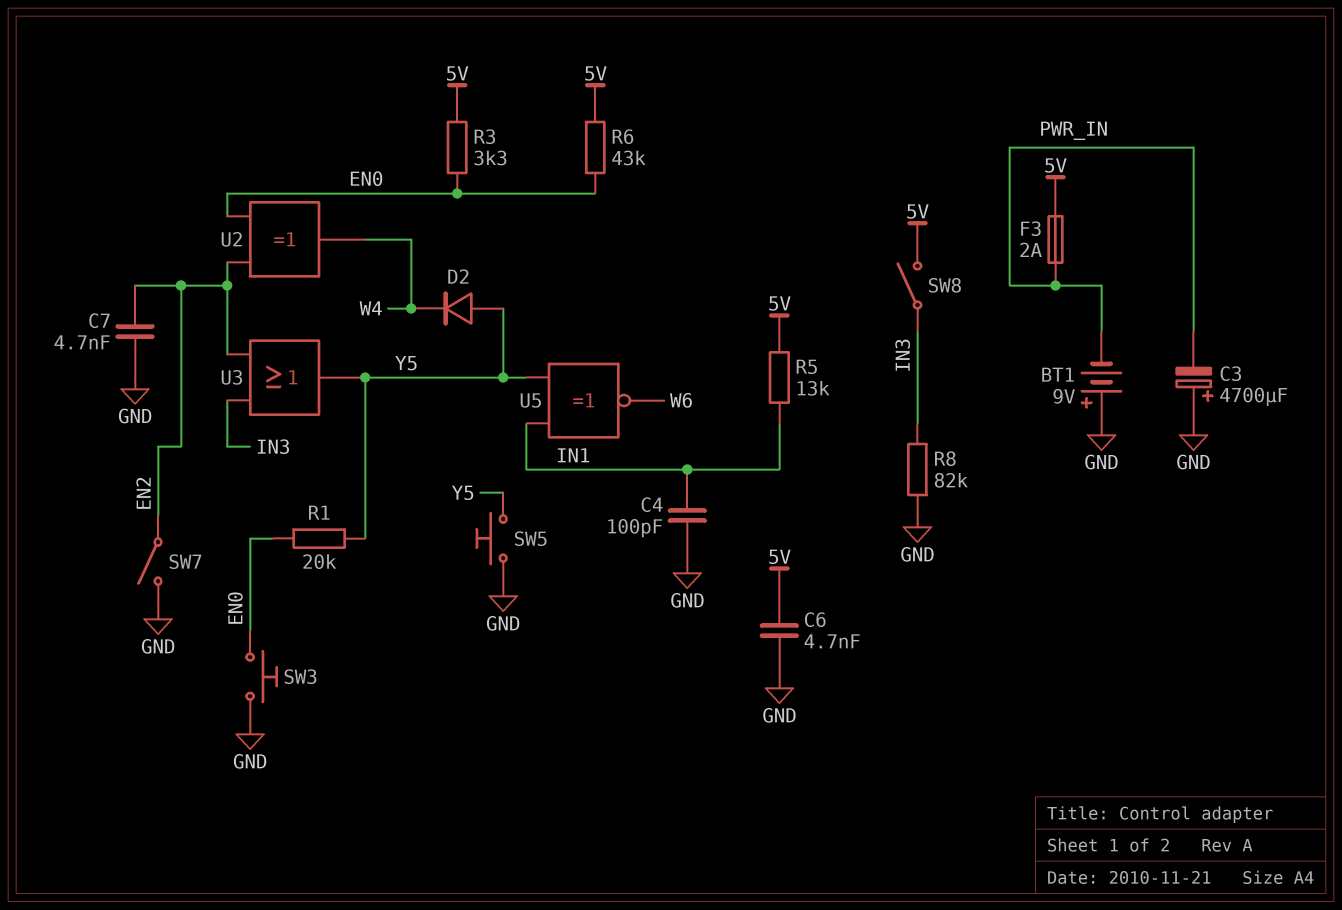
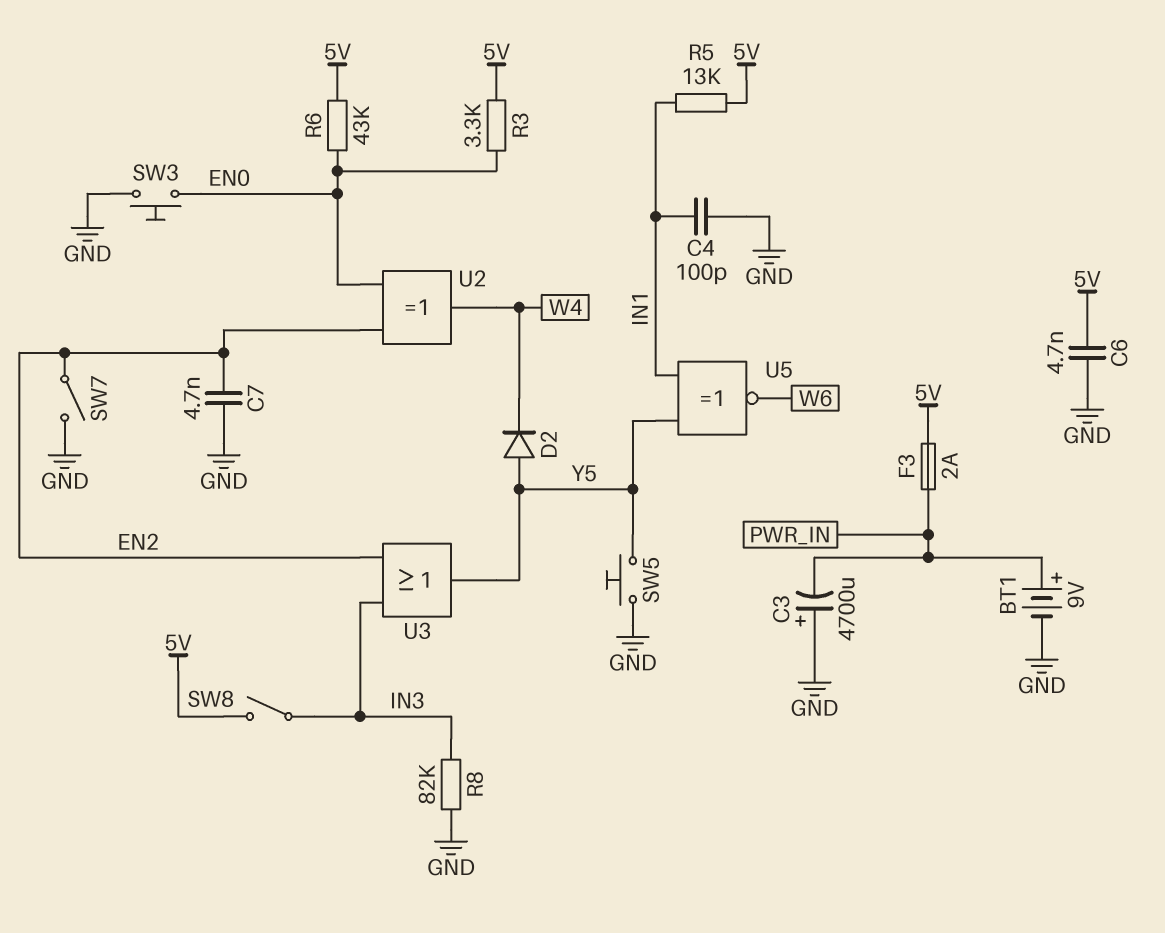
BT1: 9V (plus GND, minus PWR_IN) -> 9V (plus PWR_IN, minus GND)
R1: 20k (EN0, Y5) -> none

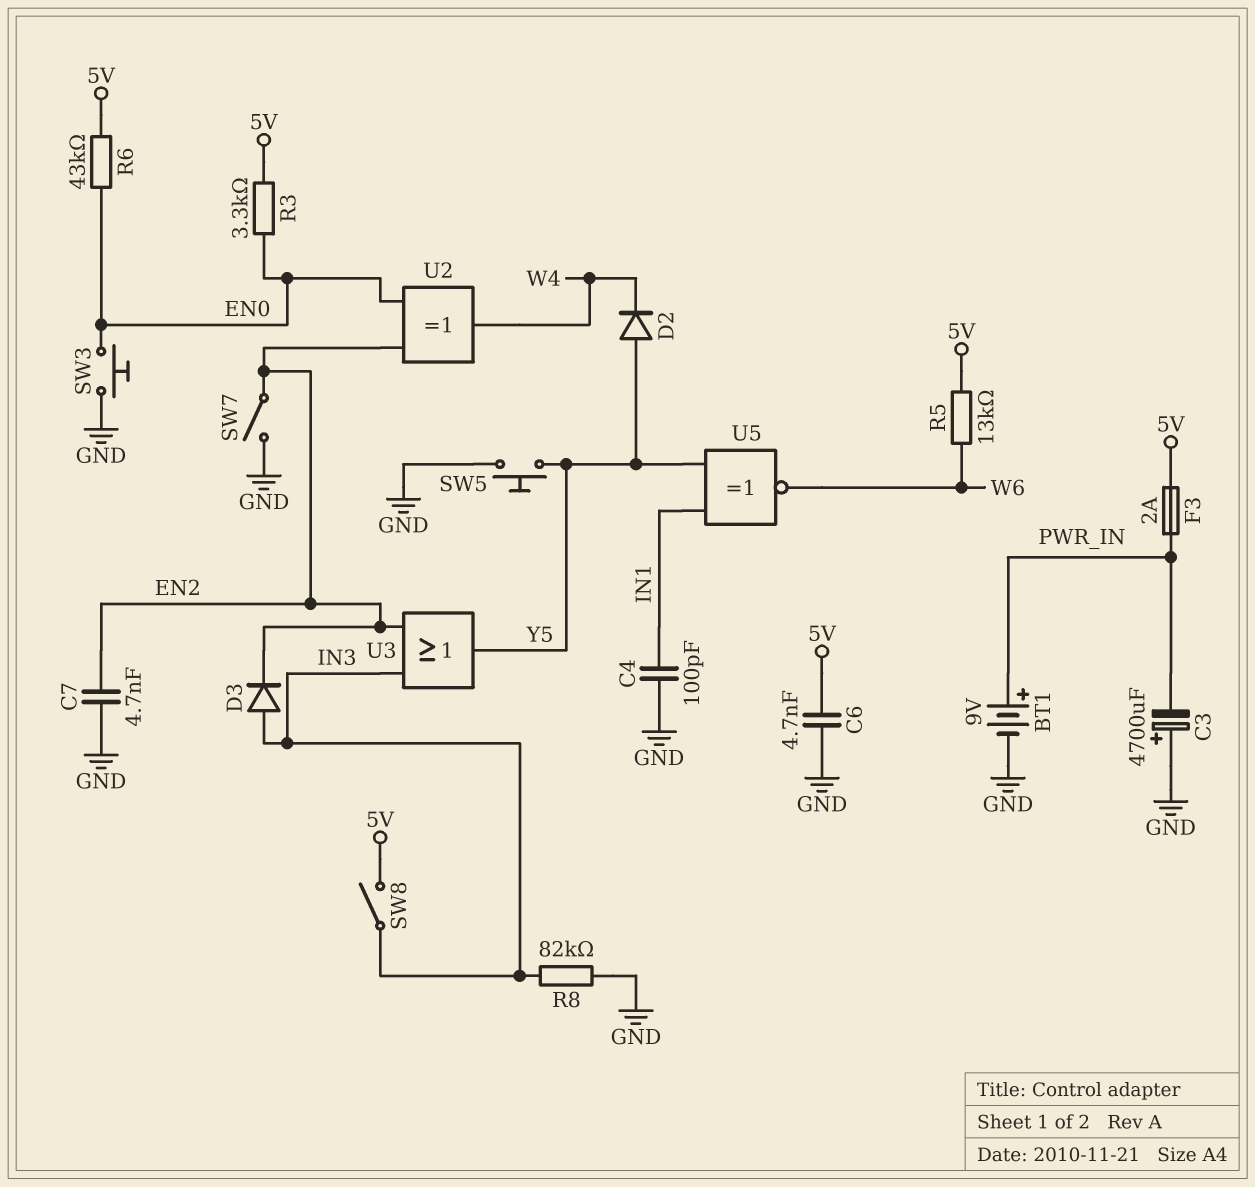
D3: none -> diode (A IN3, K EN2)
R5: 13k (5V, IN1) -> 13k (5V, W6)

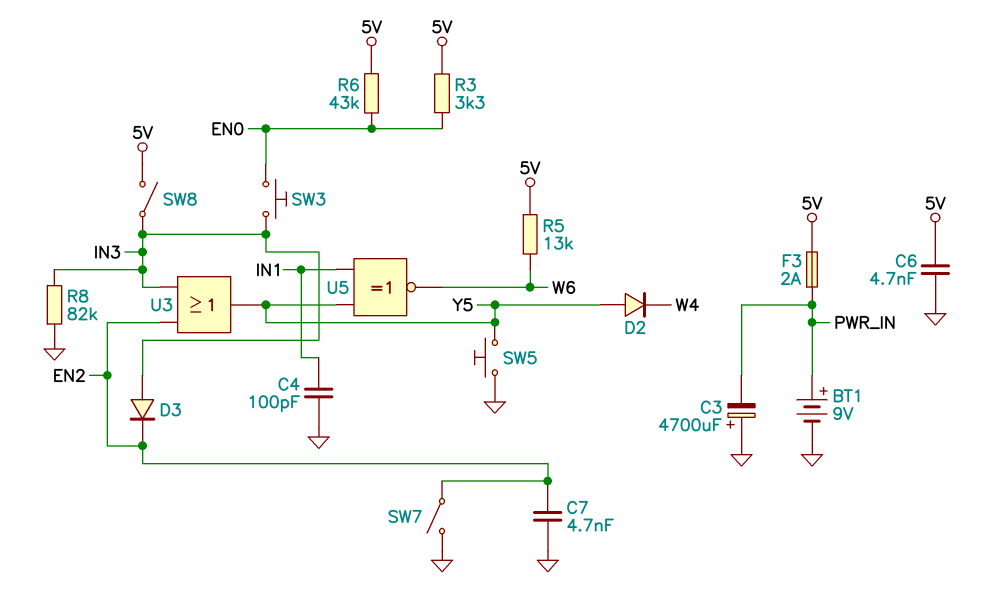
SW3: button (EN0, GND) -> button (EN0, IN3)
U2: XOR (in EN0, in EN2, out W4) -> none

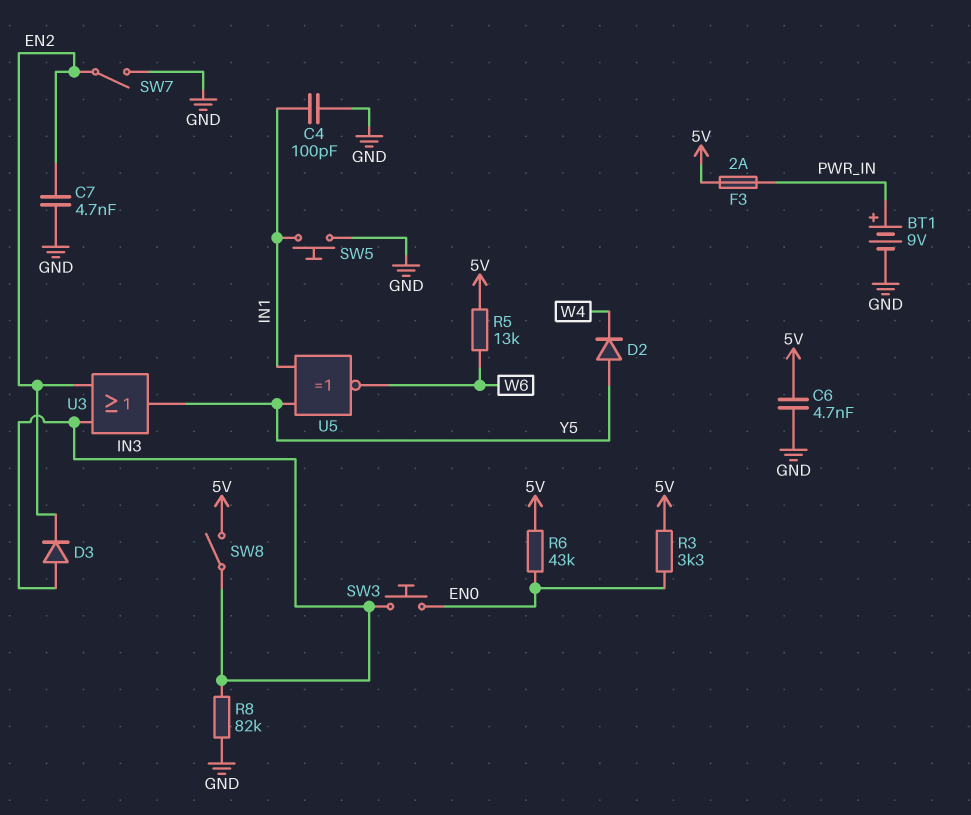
C3: 4700uF (plus GND, minus PWR_IN) -> none
SW5: button (GND, Y5) -> button (GND, IN1)

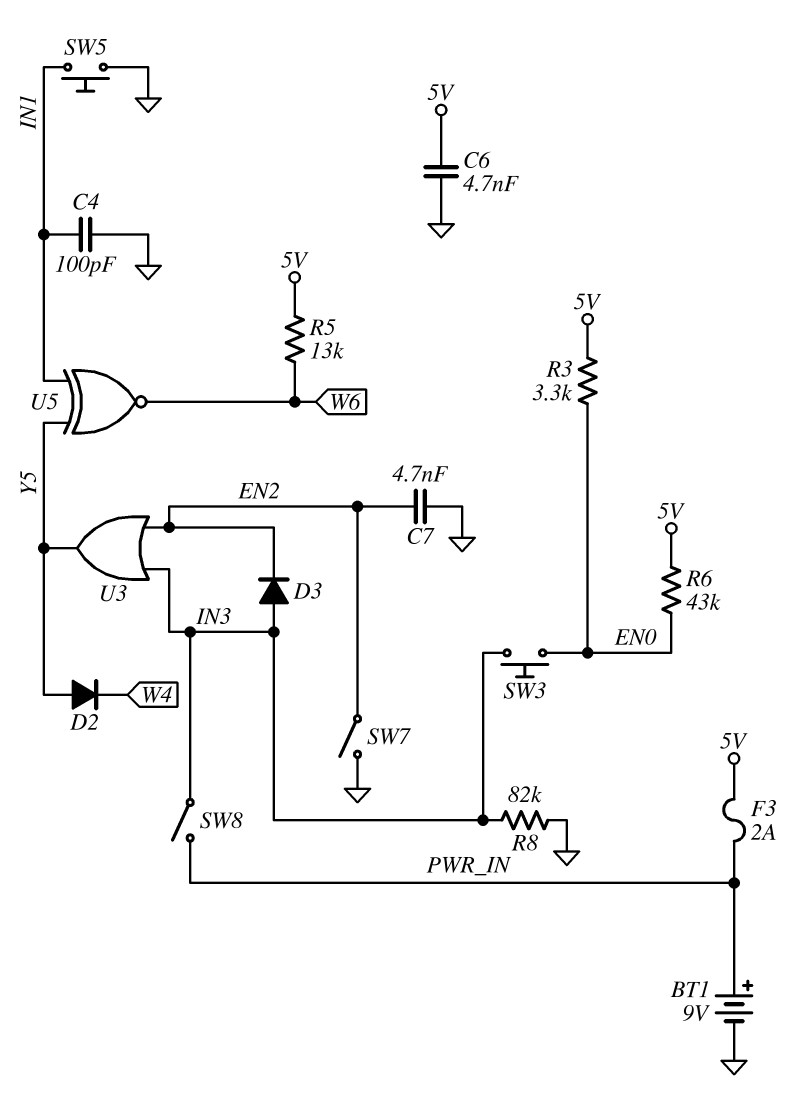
SW8: switch (5V, IN3) -> switch (IN3, PWR_IN)

